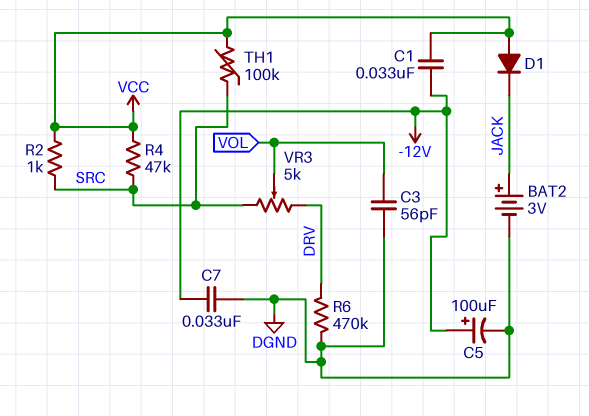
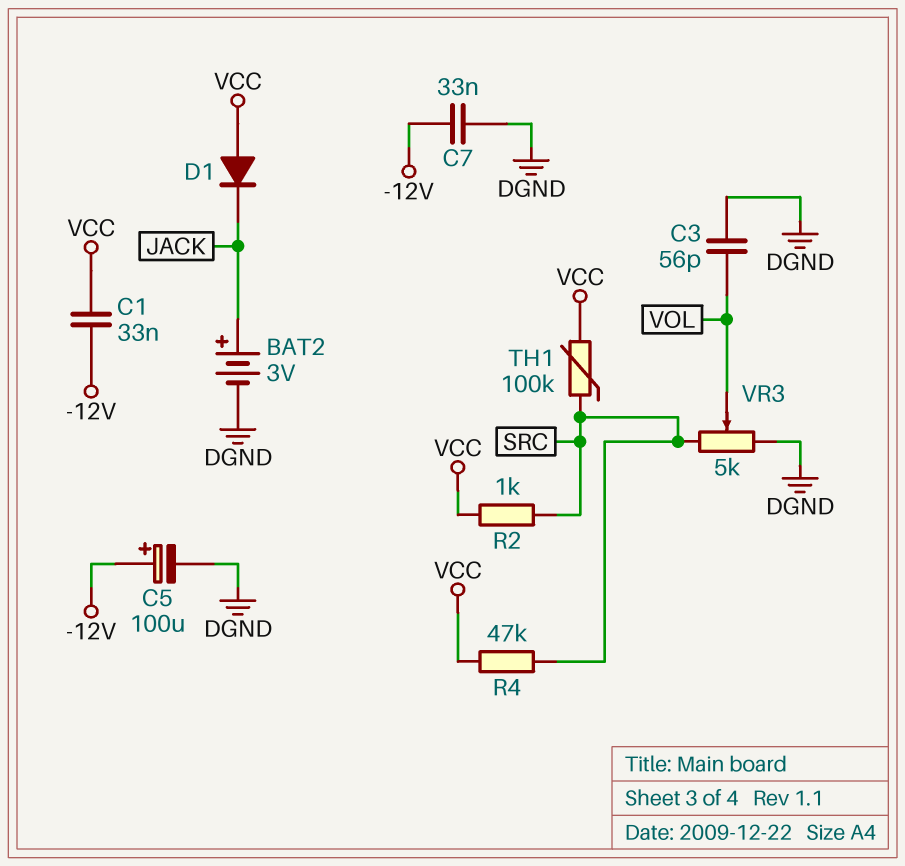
R6: 470k (DGND, DRV) -> none
VR3: 5k (DRV, SRC, wiper VOL) -> 5k (DGND, SRC, wiper VOL)

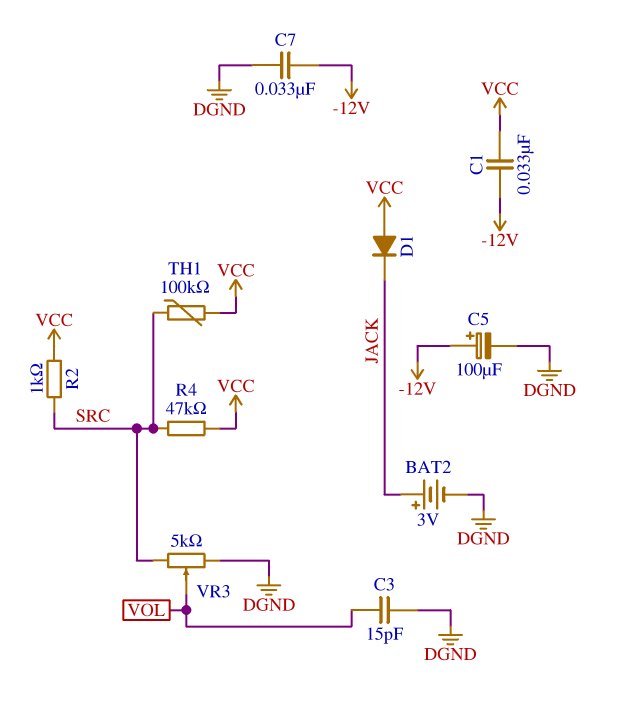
C3: 56pF (DGND, VOL) -> 15pF (DGND, VOL)

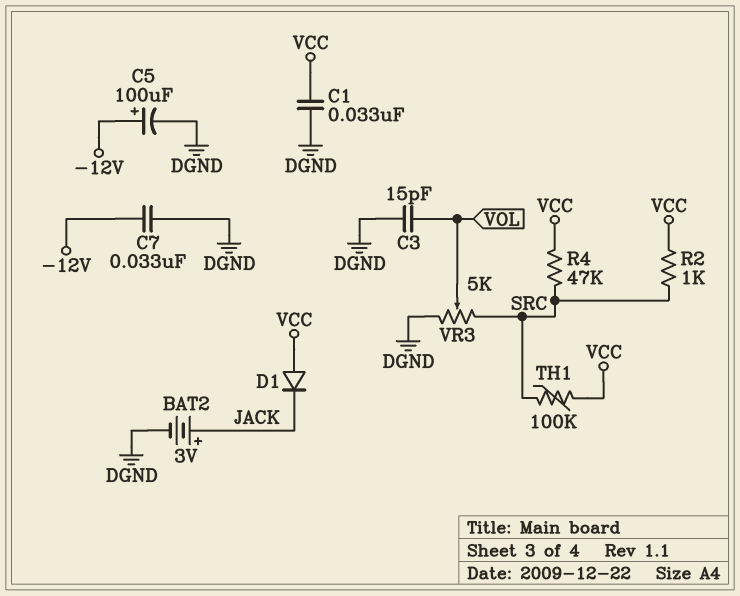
C1: 33nF (-12V, VCC) -> 33nF (DGND, VCC)

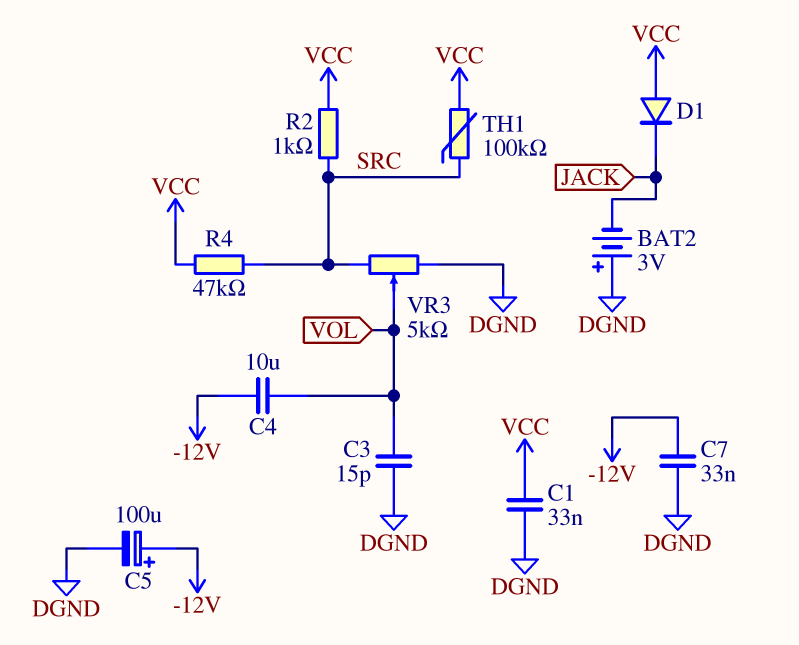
BAT2: 3V (plus JACK, minus DGND) -> 3V (plus DGND, minus JACK)
C4: none -> 10uF (-12V, VOL)

